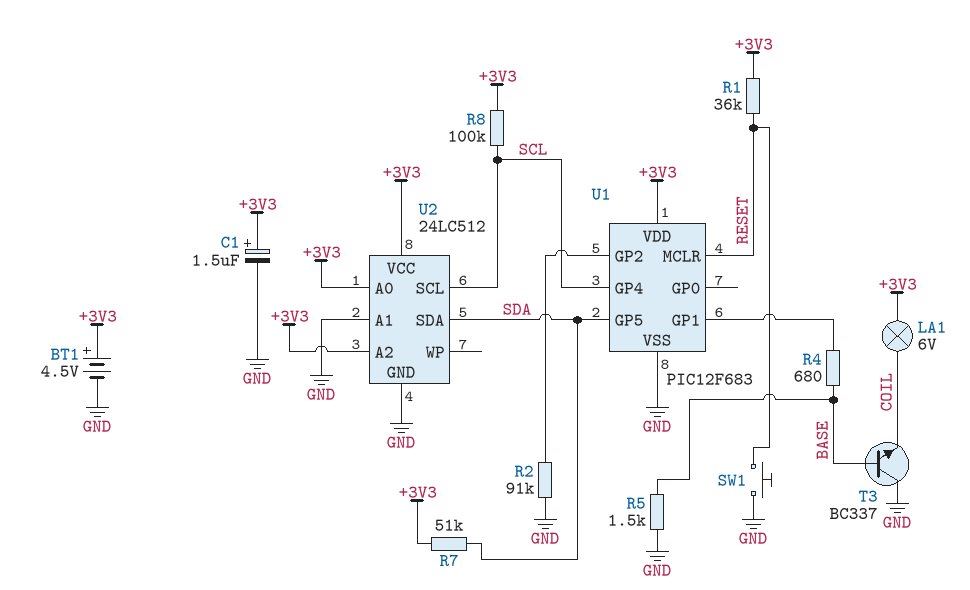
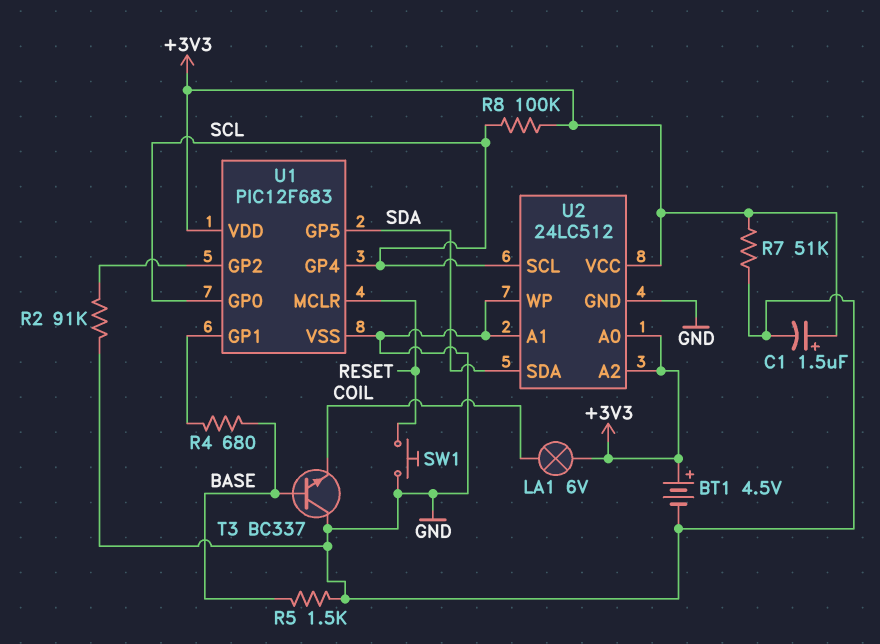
R1: 36k (+3V3, RESET) -> none
R7: 51k (+3V3, SDA) -> 51k (+3V3, GND)
U1 pin GP0: none -> SCL
U2 pin WP: none -> GND

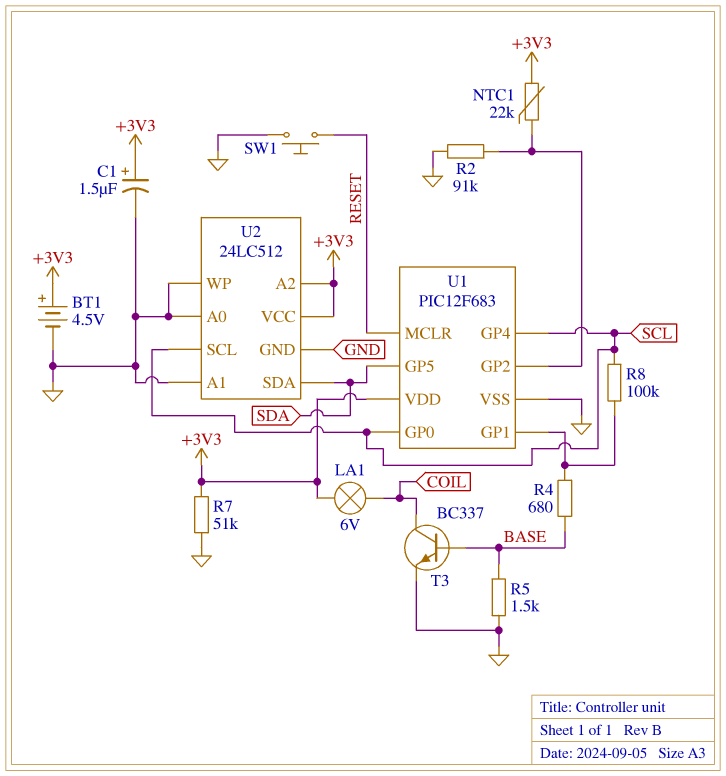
NTC1: none -> 22k (+3V3, U1/GP2)
R8: 100k (+3V3, SCL) -> 100k (SCL, U1/GP1)
T3: NPN BC337 (B BASE, C GND, E COIL) -> NPN BC337 (B BASE, C COIL, E GND)
U2 pin A0: +3V3 -> GND

